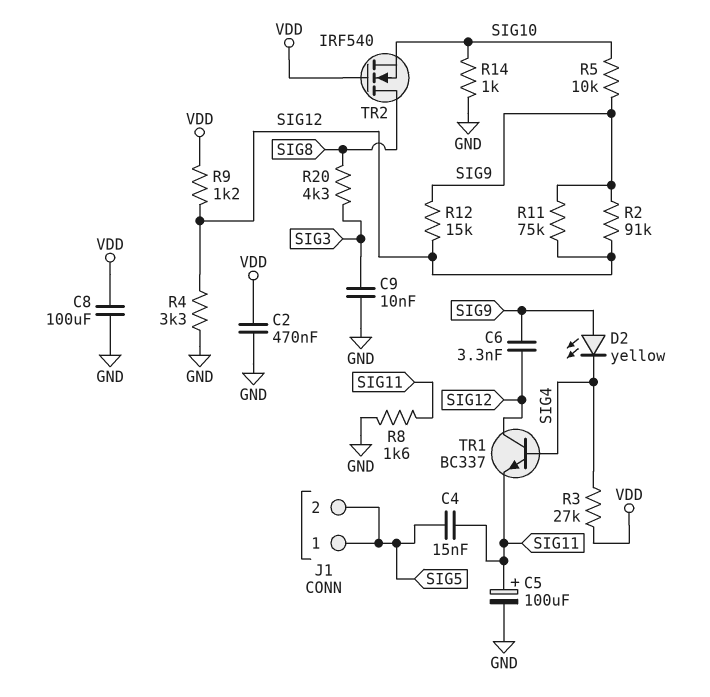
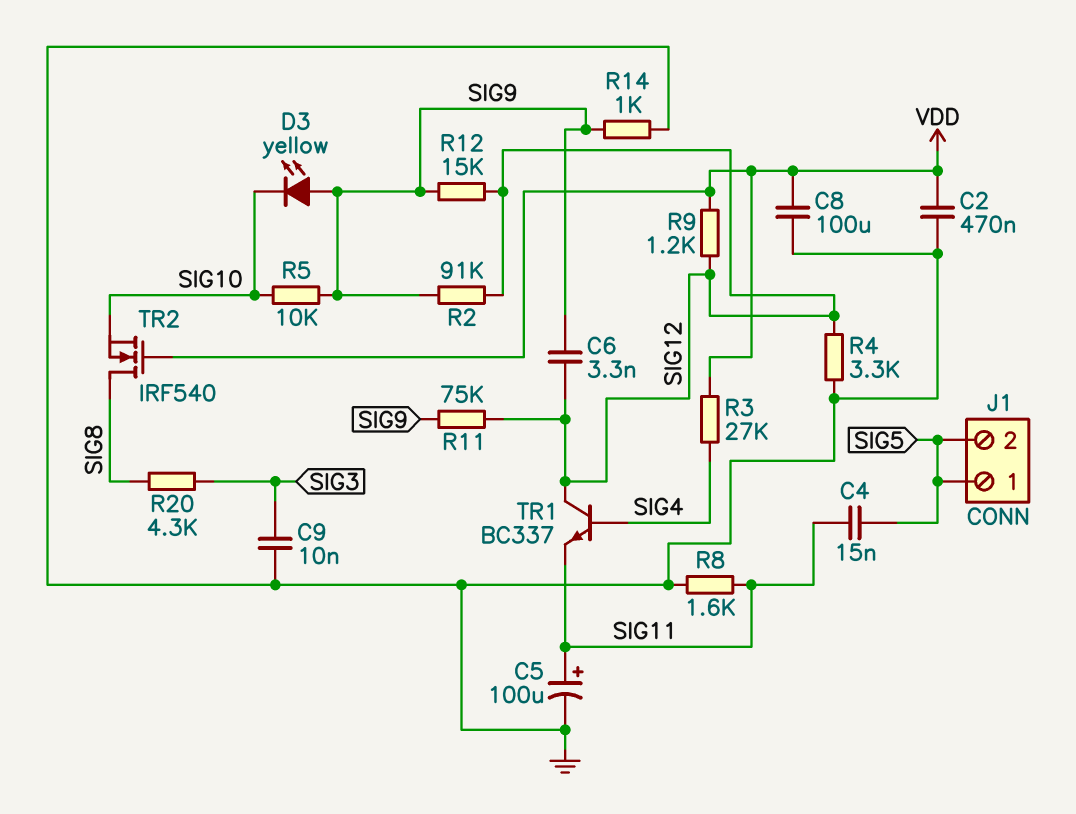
D2: LED yellow (A SIG9, K SIG4) -> none
D3: none -> LED yellow (A SIG9, K SIG10)
R14: 1k (GND, SIG10) -> 1k (GND, SIG9)

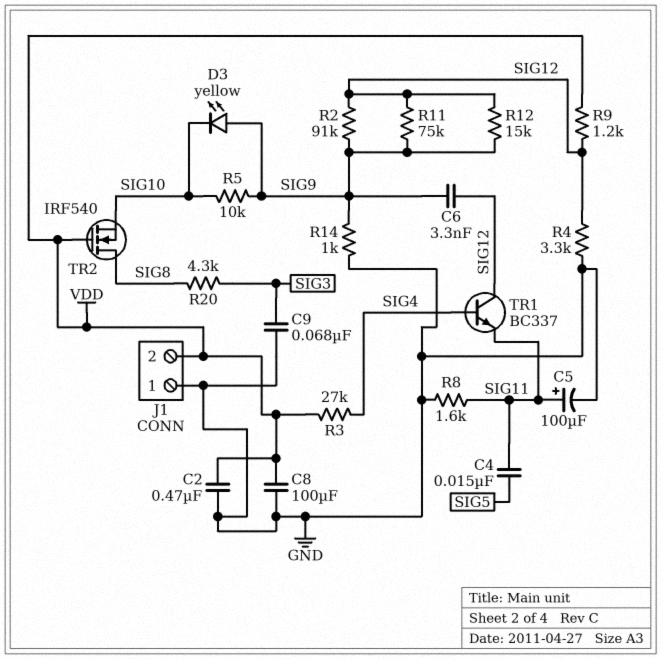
C9: 10nF (GND, SIG3) -> 68nF (GND, SIG3)
J1 pin 1: SIG5 -> GND
J1 pin 2: SIG5 -> VDD

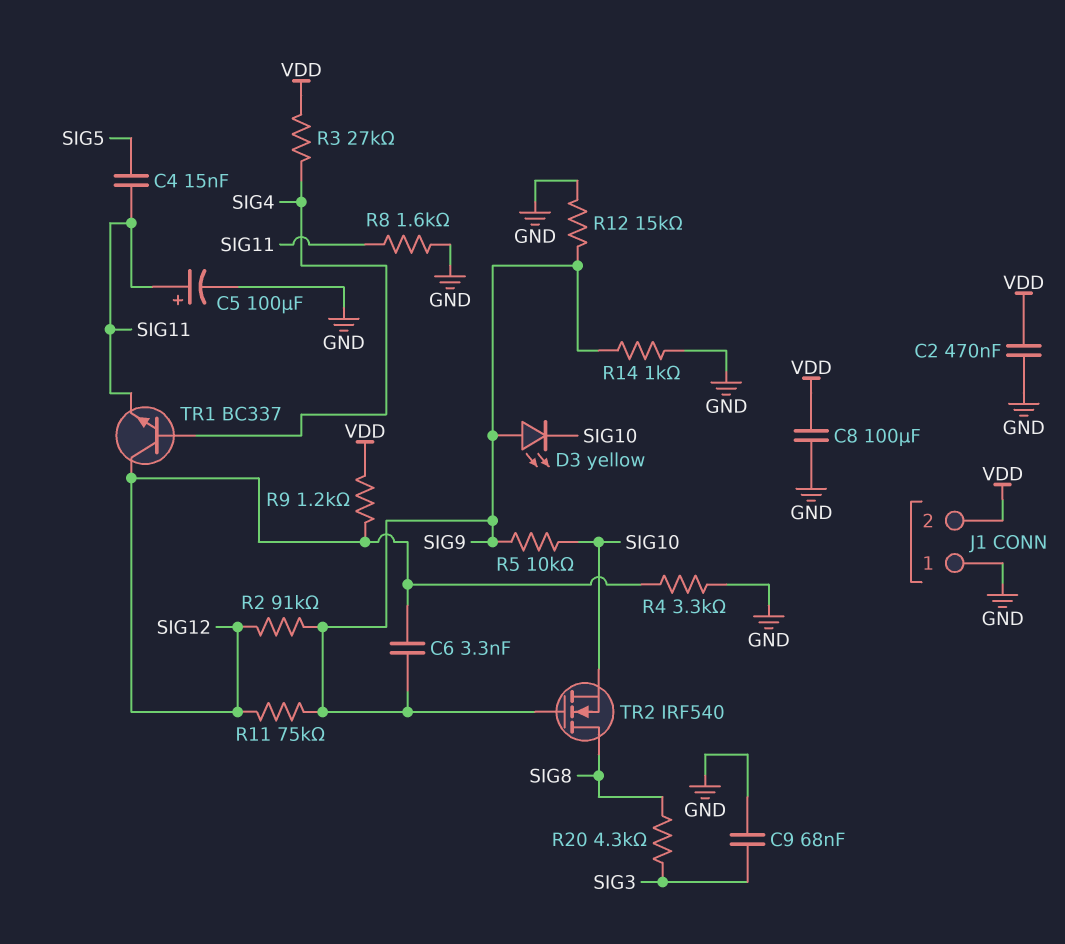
R12: 15k (SIG9, SIG12) -> 15k (GND, SIG9)
TR2: NMOS IRF540 (G VDD, D SIG8, S SIG10) -> NMOS IRF540 (G SIG9, D SIG8, S SIG10)

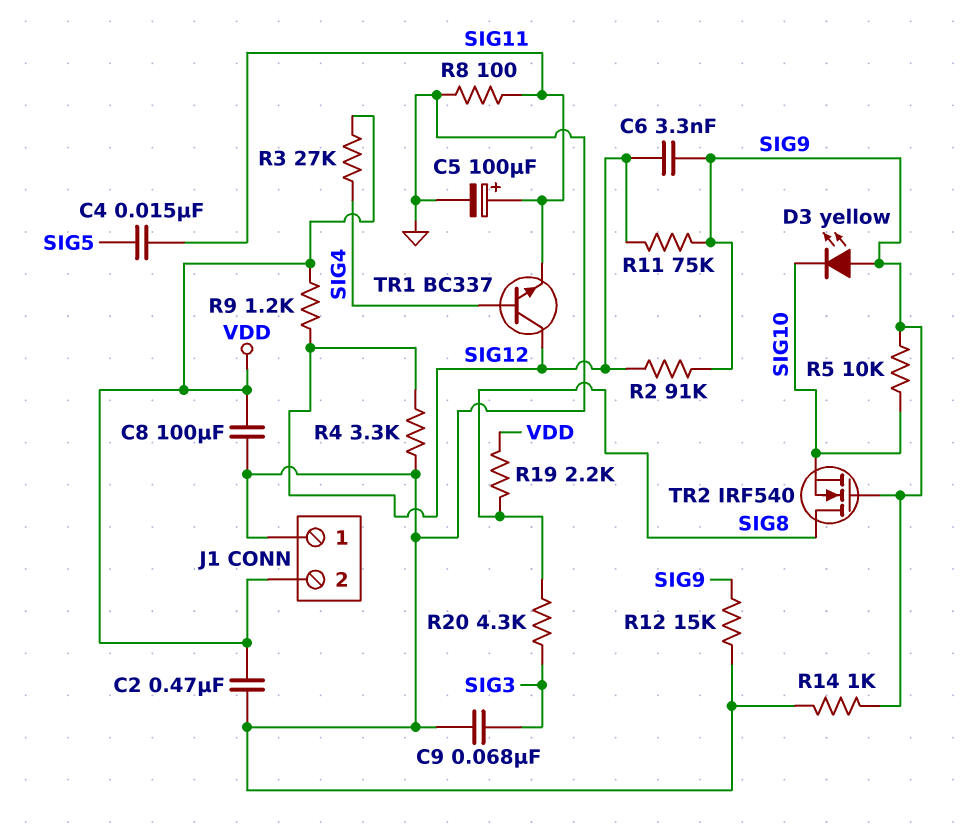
R8: 1.6k (GND, SIG11) -> 100 (GND, SIG11)
R19: none -> 2.2k (SIG8, VDD)

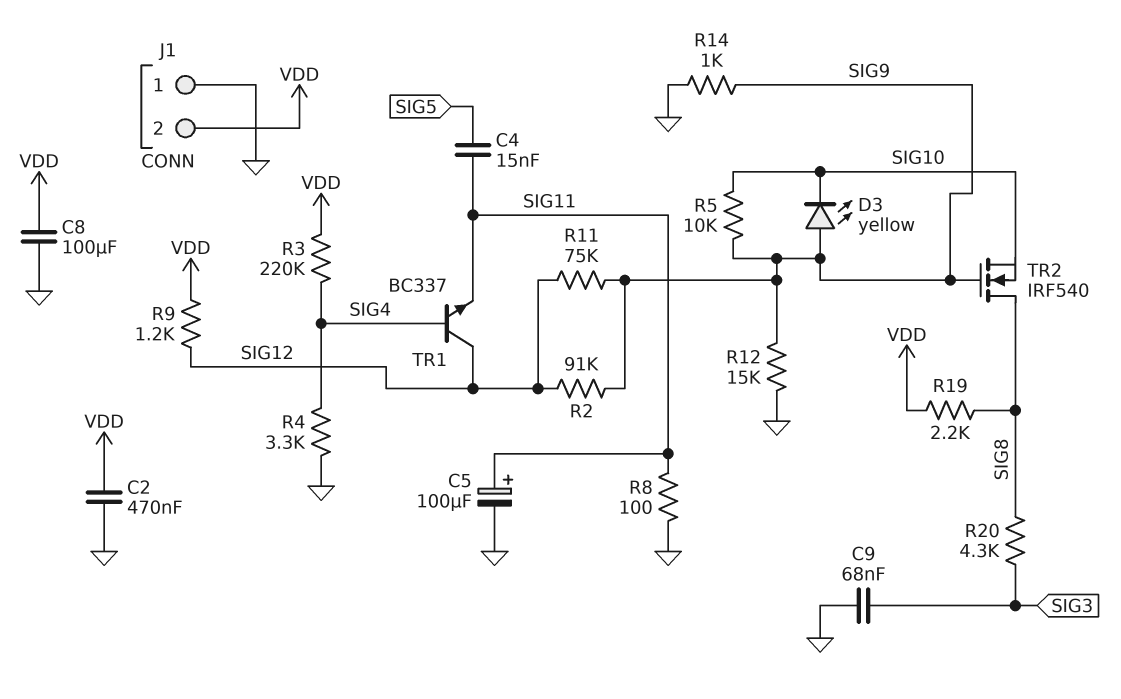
C6: 3.3nF (SIG9, SIG12) -> none
R3: 27k (SIG4, VDD) -> 220k (SIG4, VDD)
R4: 3.3k (GND, SIG12) -> 3.3k (GND, SIG4)

